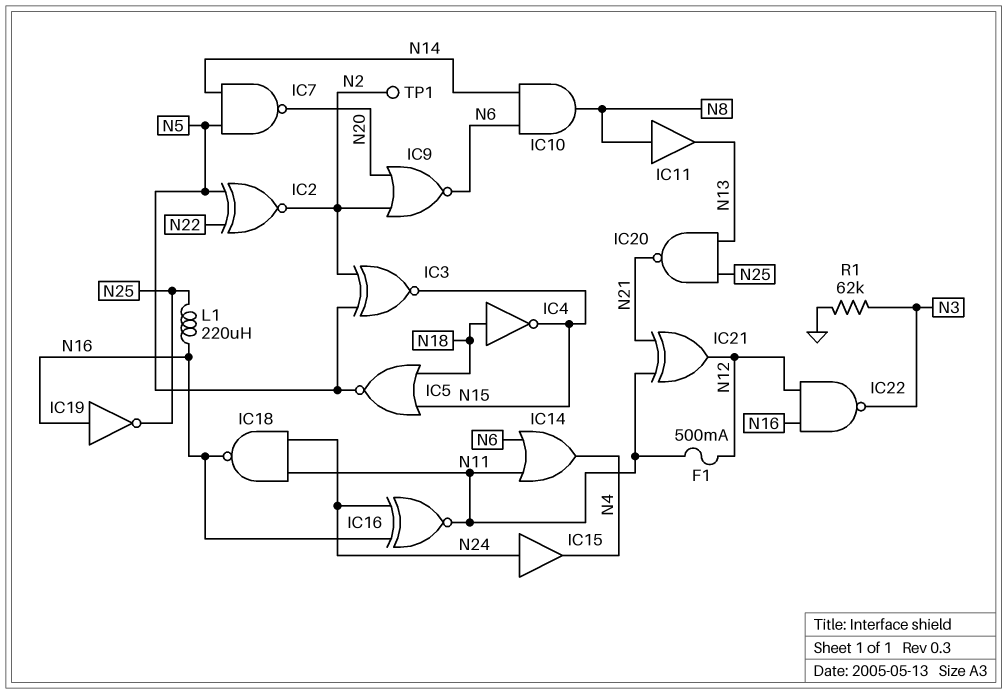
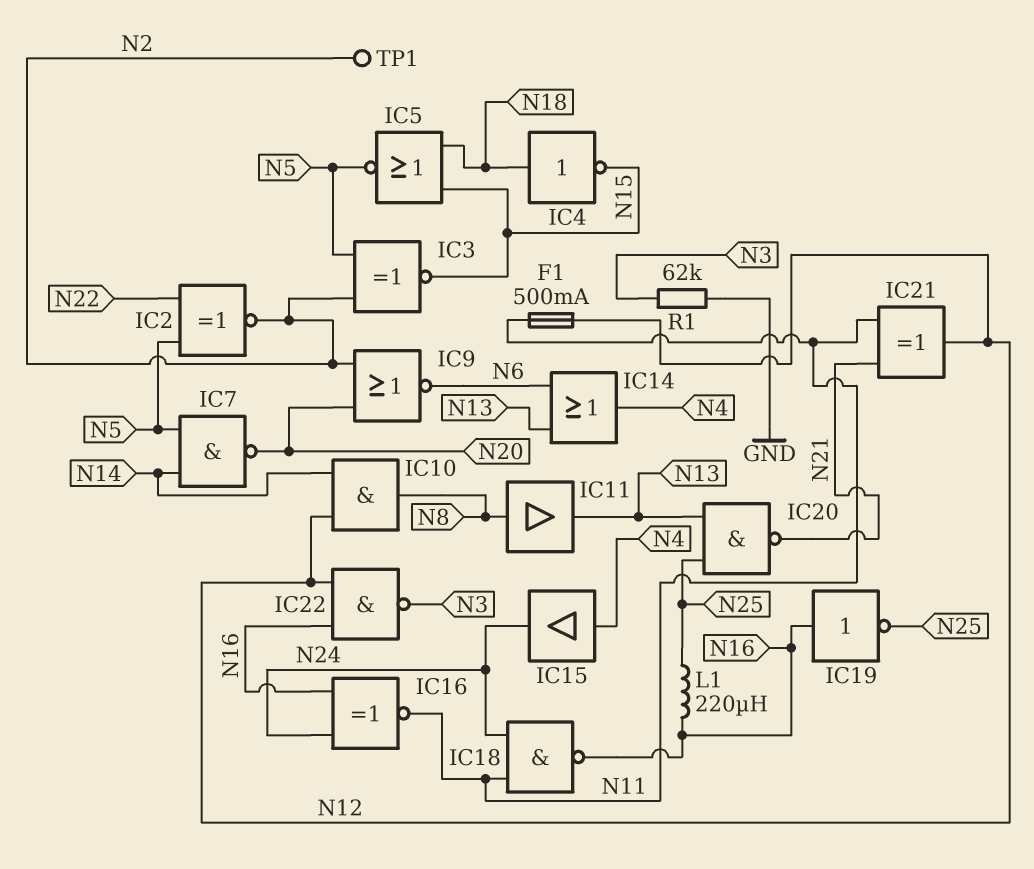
IC10: AND (in N6, in N14, out N8) -> AND (in N12, in N14, out N8)
IC14: OR (in N6, in N11, out N4) -> OR (in N6, in N13, out N4)
IC15: buffer (in N24, out N4) -> buffer (in N4, out N24)

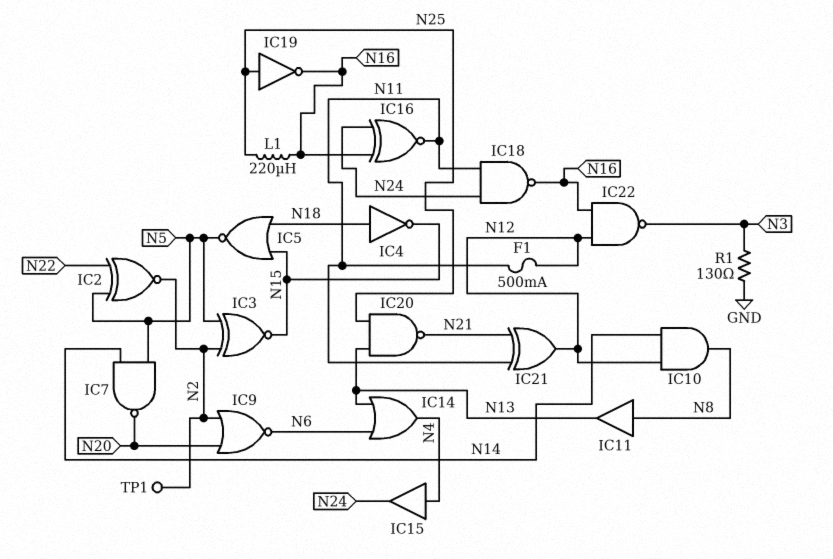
IC19: NOT (in N16, out N25) -> NOT (in N25, out N16)
R1: 62k (GND, N3) -> 130 (GND, N3)

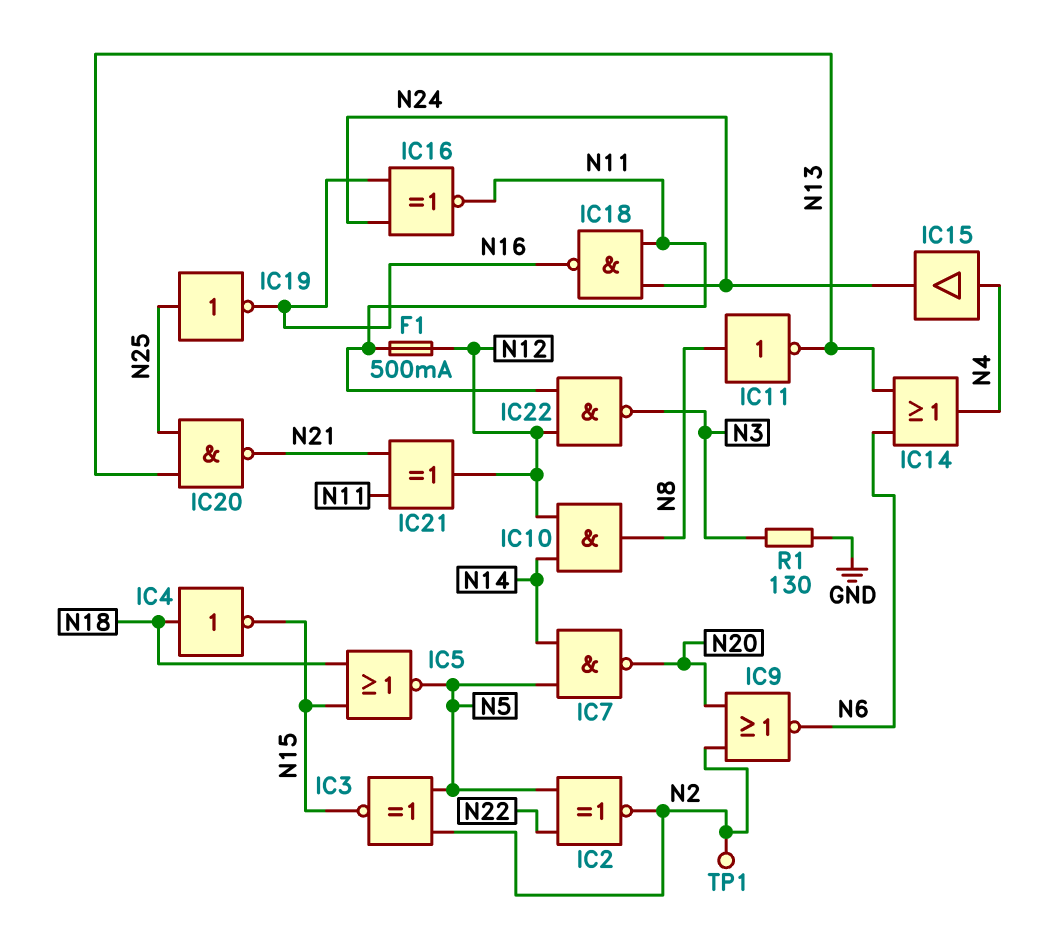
IC11: buffer (in N8, out N13) -> NOT (in N8, out N13)
IC22: NAND (in N12, in N16, out N3) -> NAND (in N11, in N12, out N3)
L1: 220uH (N16, N25) -> none

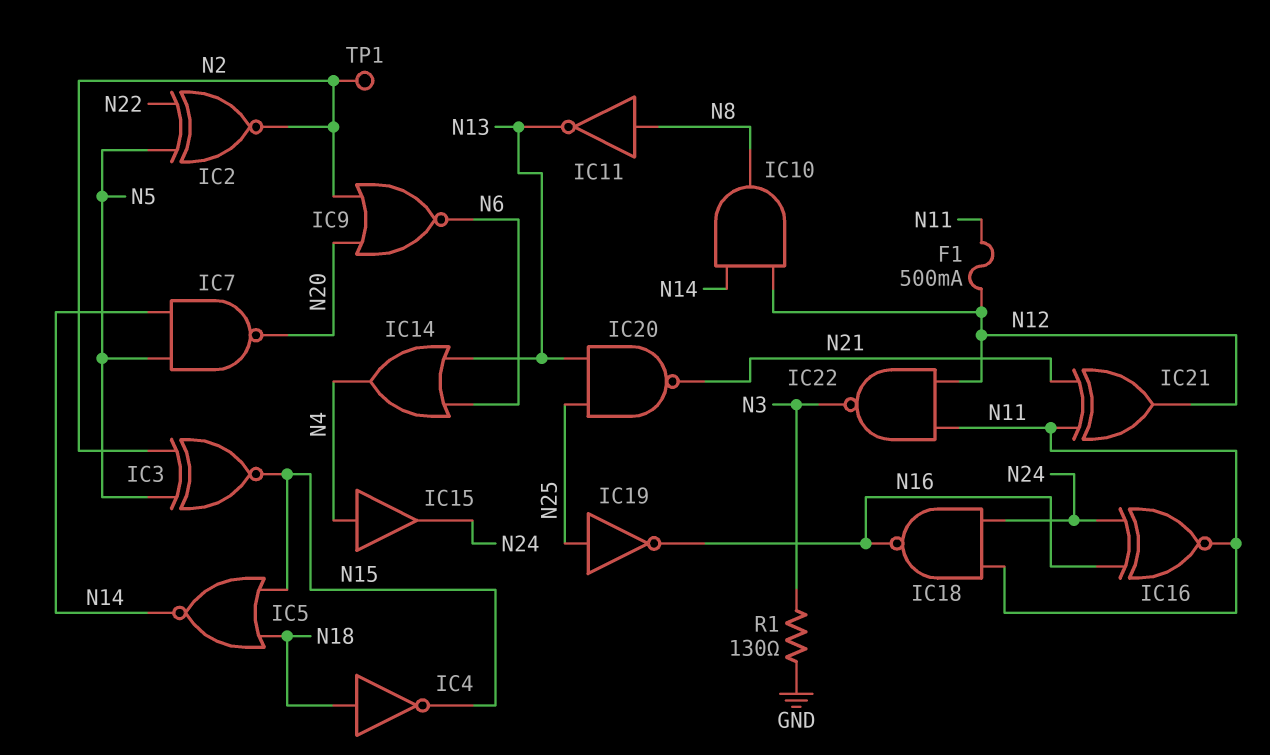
IC5: NOR (in N15, in N18, out N5) -> NOR (in N15, in N18, out N14)

